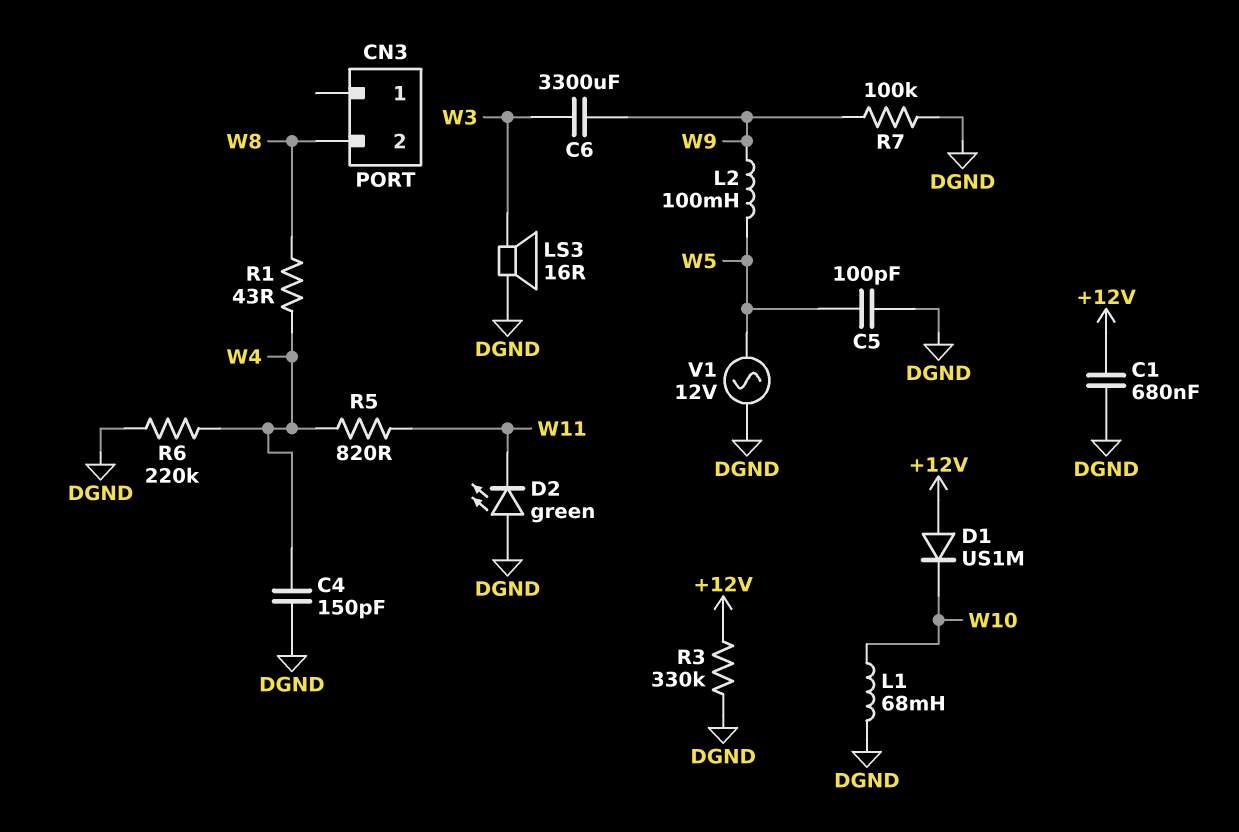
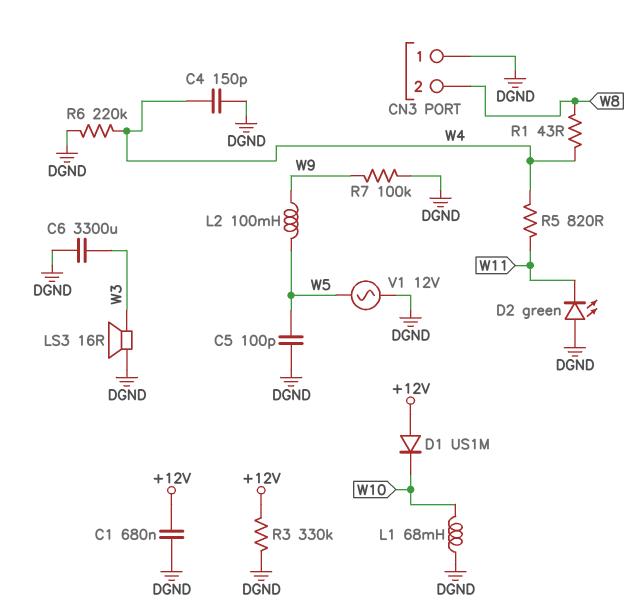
C6: 3300uF (W3, W9) -> 3300uF (DGND, W3)
CN3 pin 1: none -> DGND

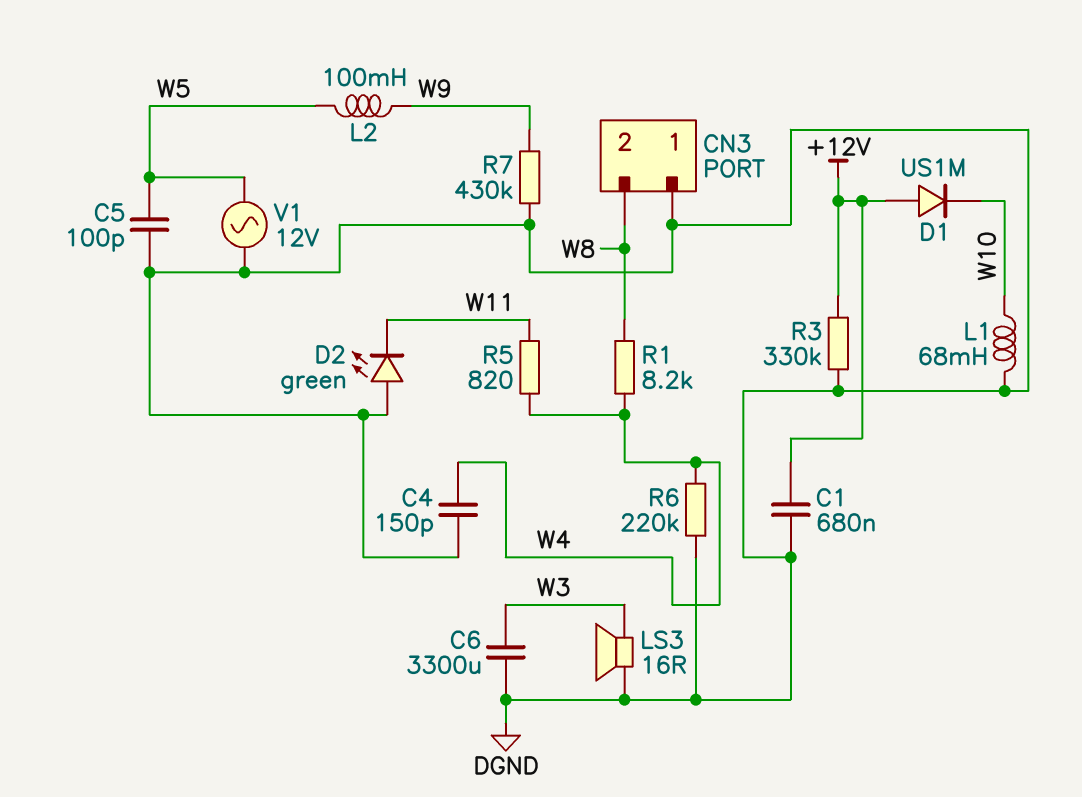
R1: 43 (W4, W8) -> 8.2k (W4, W8)
R7: 100k (DGND, W9) -> 430k (DGND, W9)

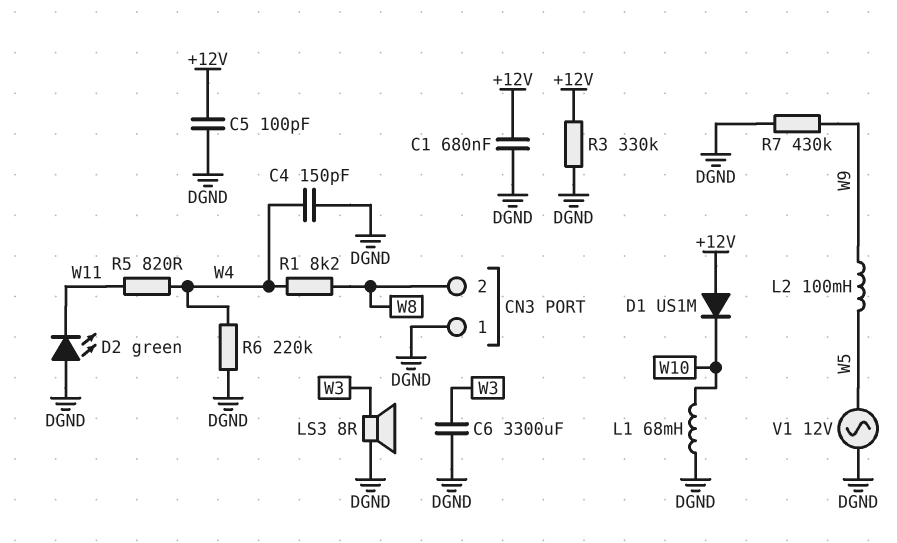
C5: 100pF (DGND, W5) -> 100pF (+12V, DGND)
LS3: speaker 16R (DGND, W3) -> speaker 8R (DGND, W3)

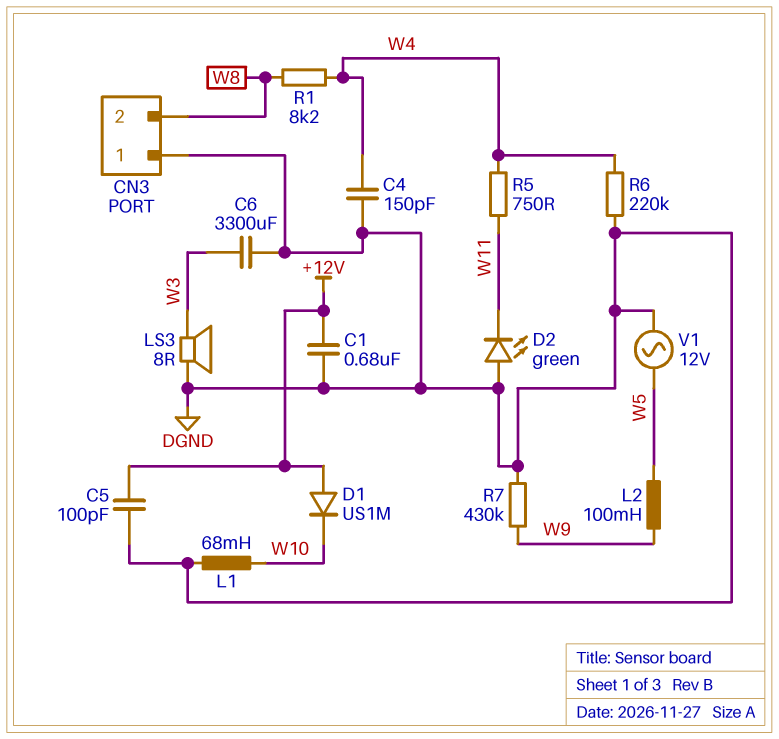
R3: 330k (+12V, DGND) -> none
R5: 820 (W4, W11) -> 750 (W4, W11)

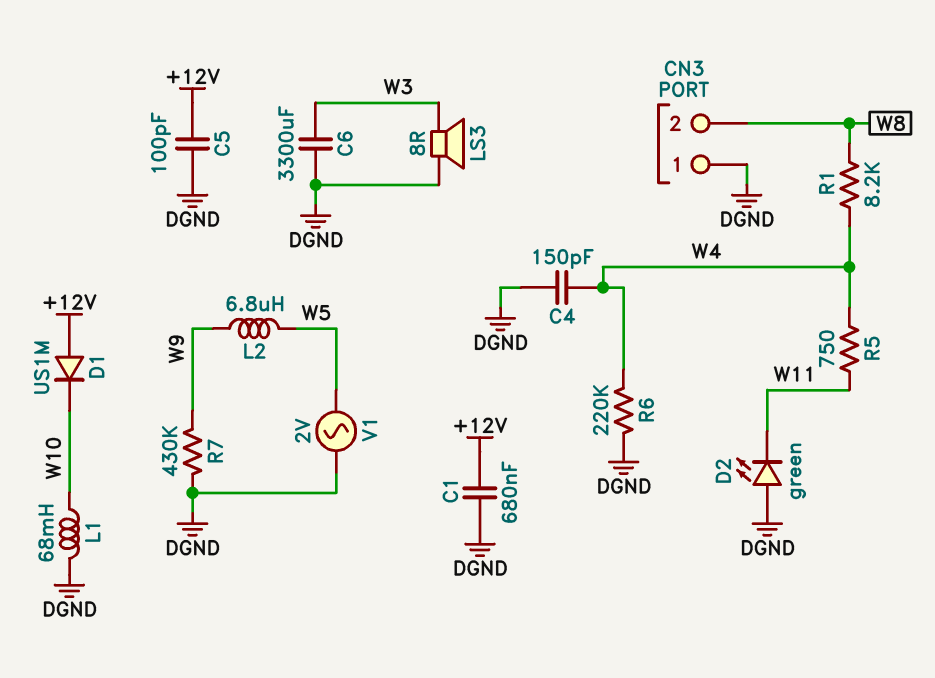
L2: 100mH (W5, W9) -> 6.8uH (W5, W9)
V1: AC 12V (DGND, W5) -> AC 2V (DGND, W5)

